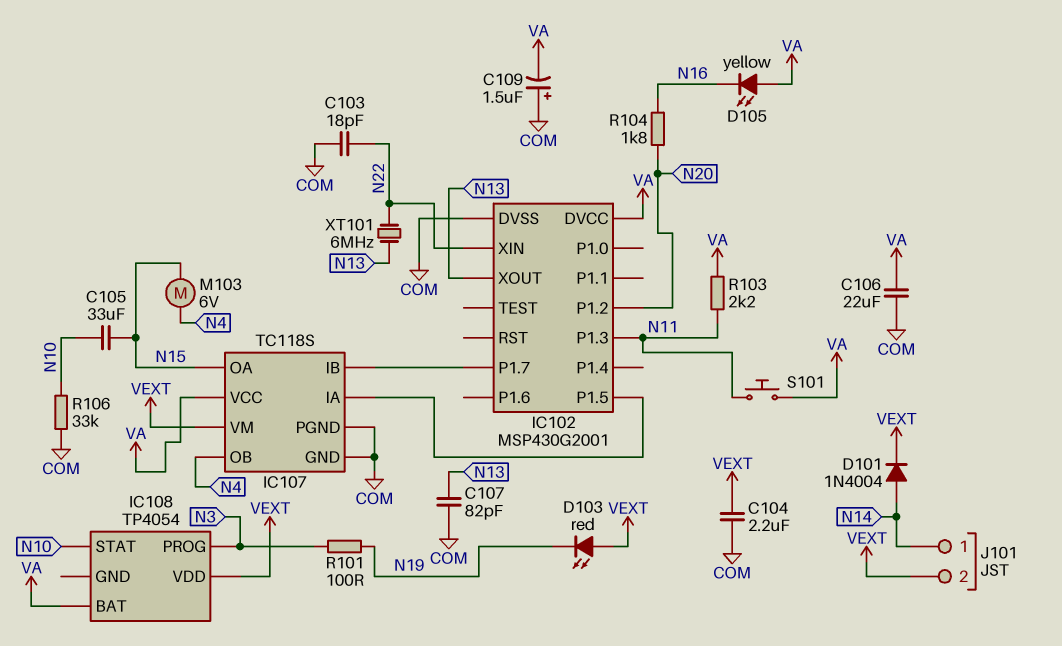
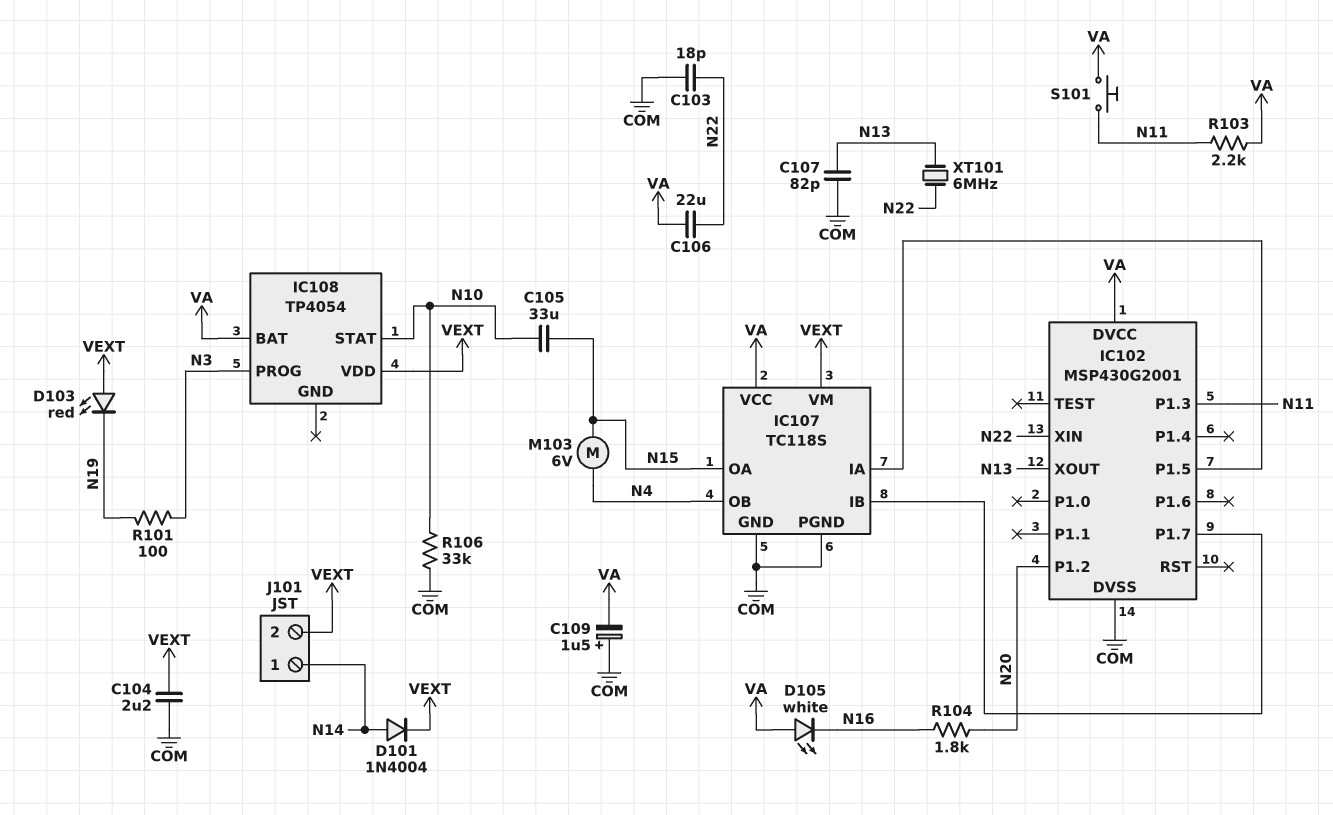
C106: 22uF (COM, VA) -> 22uF (N22, VA)
D105: LED yellow (A VA, K N16) -> LED white (A VA, K N16)

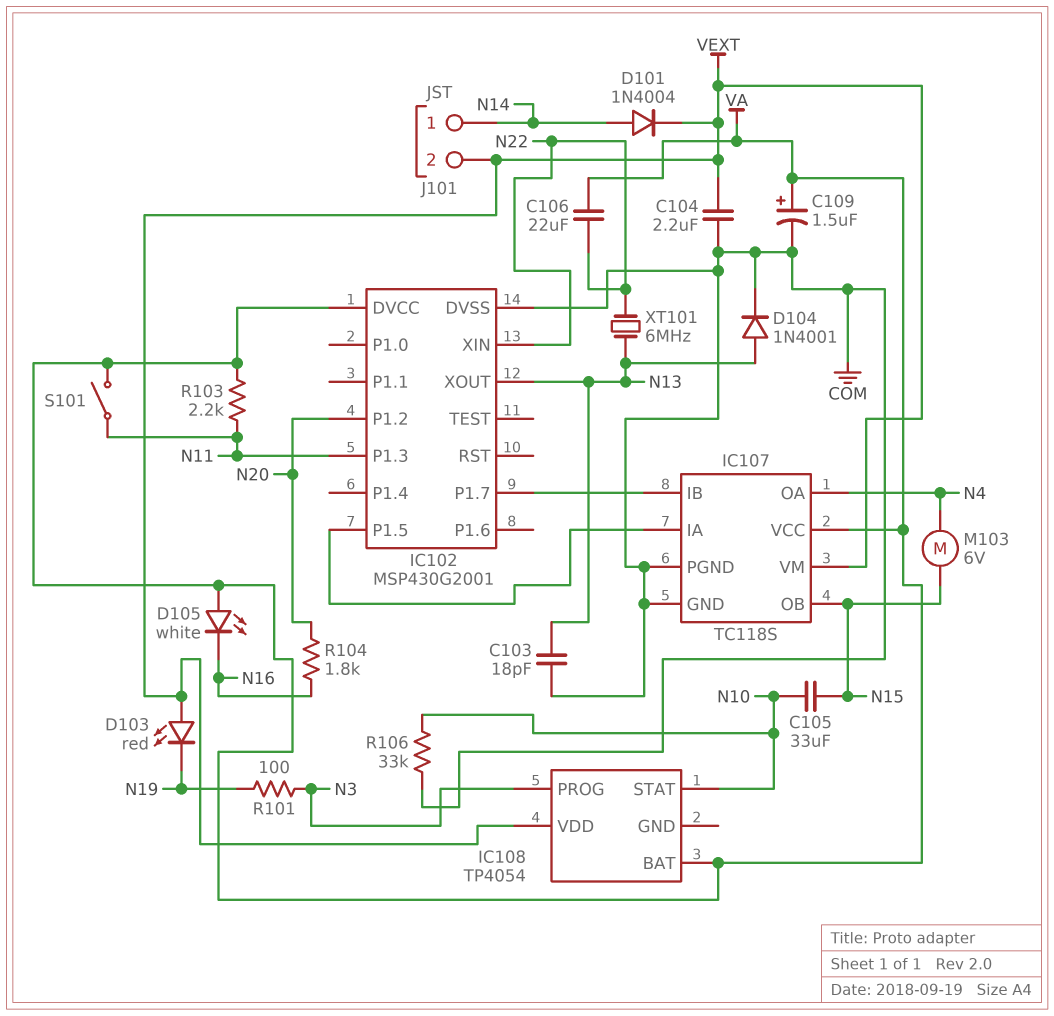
C103: 18pF (COM, N22) -> 18pF (COM, N13)
C107: 82pF (COM, N13) -> none
C109: 1.5uF (plus COM, minus VA) -> 1.5uF (plus VA, minus COM)
D104: none -> diode 1N4001 (A N13, K COM)
IC107 pin OA: N15 -> N4
IC107 pin OB: N4 -> N15
S101: button (N11, VA) -> switch (N11, VA)

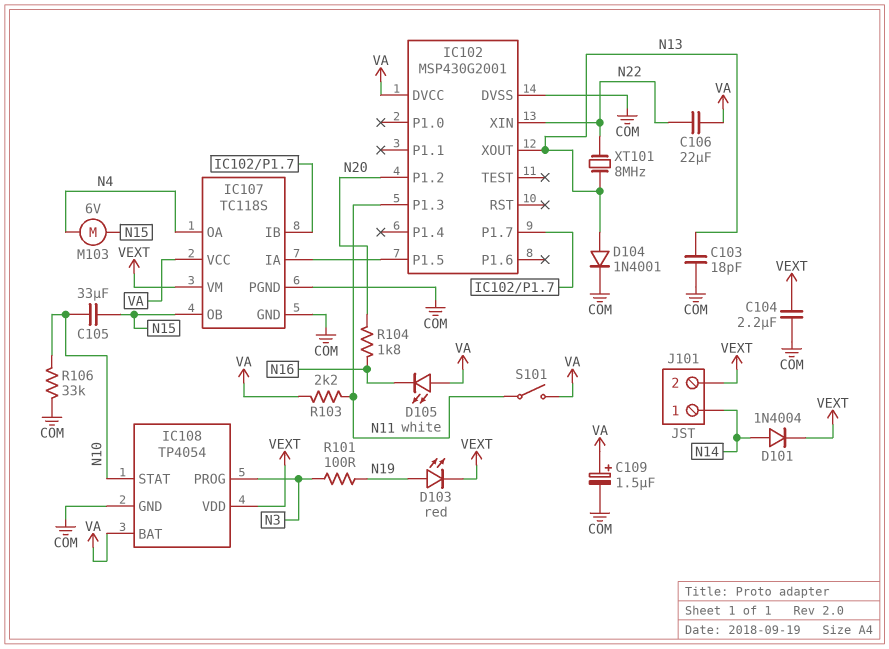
D103: LED red (A VEXT, K N19) -> LED red (A N19, K VEXT)
IC108 pin GND: none -> COM
XT101: 6MHz (N13, N22) -> 8MHz (N13, N22)

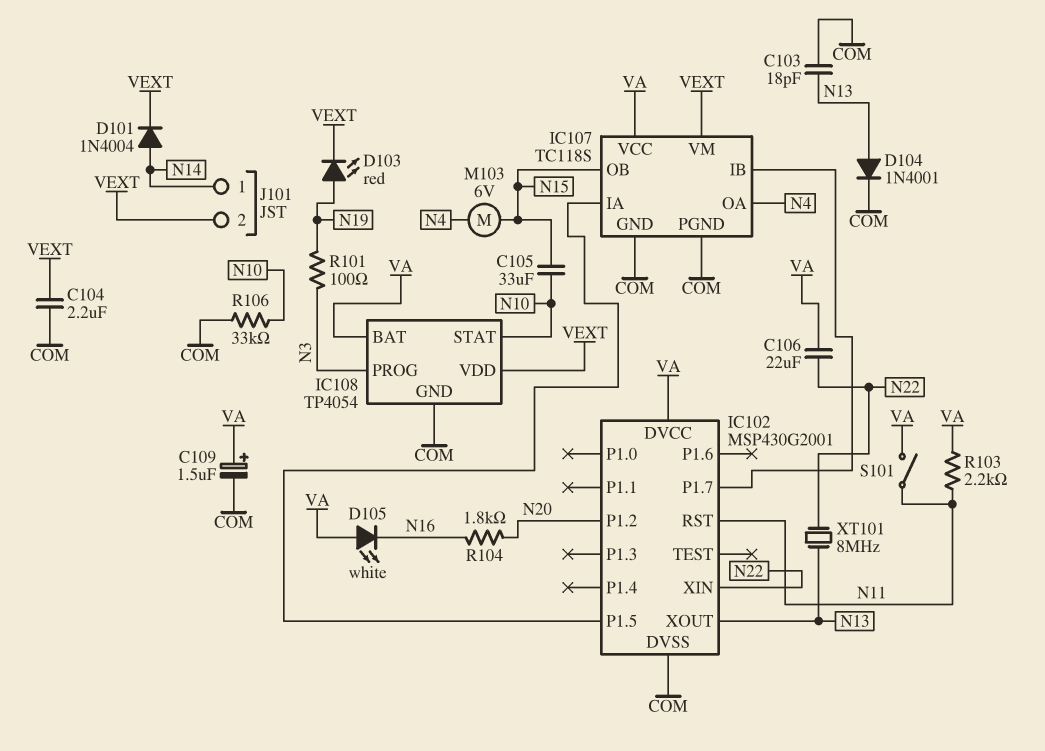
IC102 pin P1.3: N11 -> none
IC102 pin RST: none -> N11

